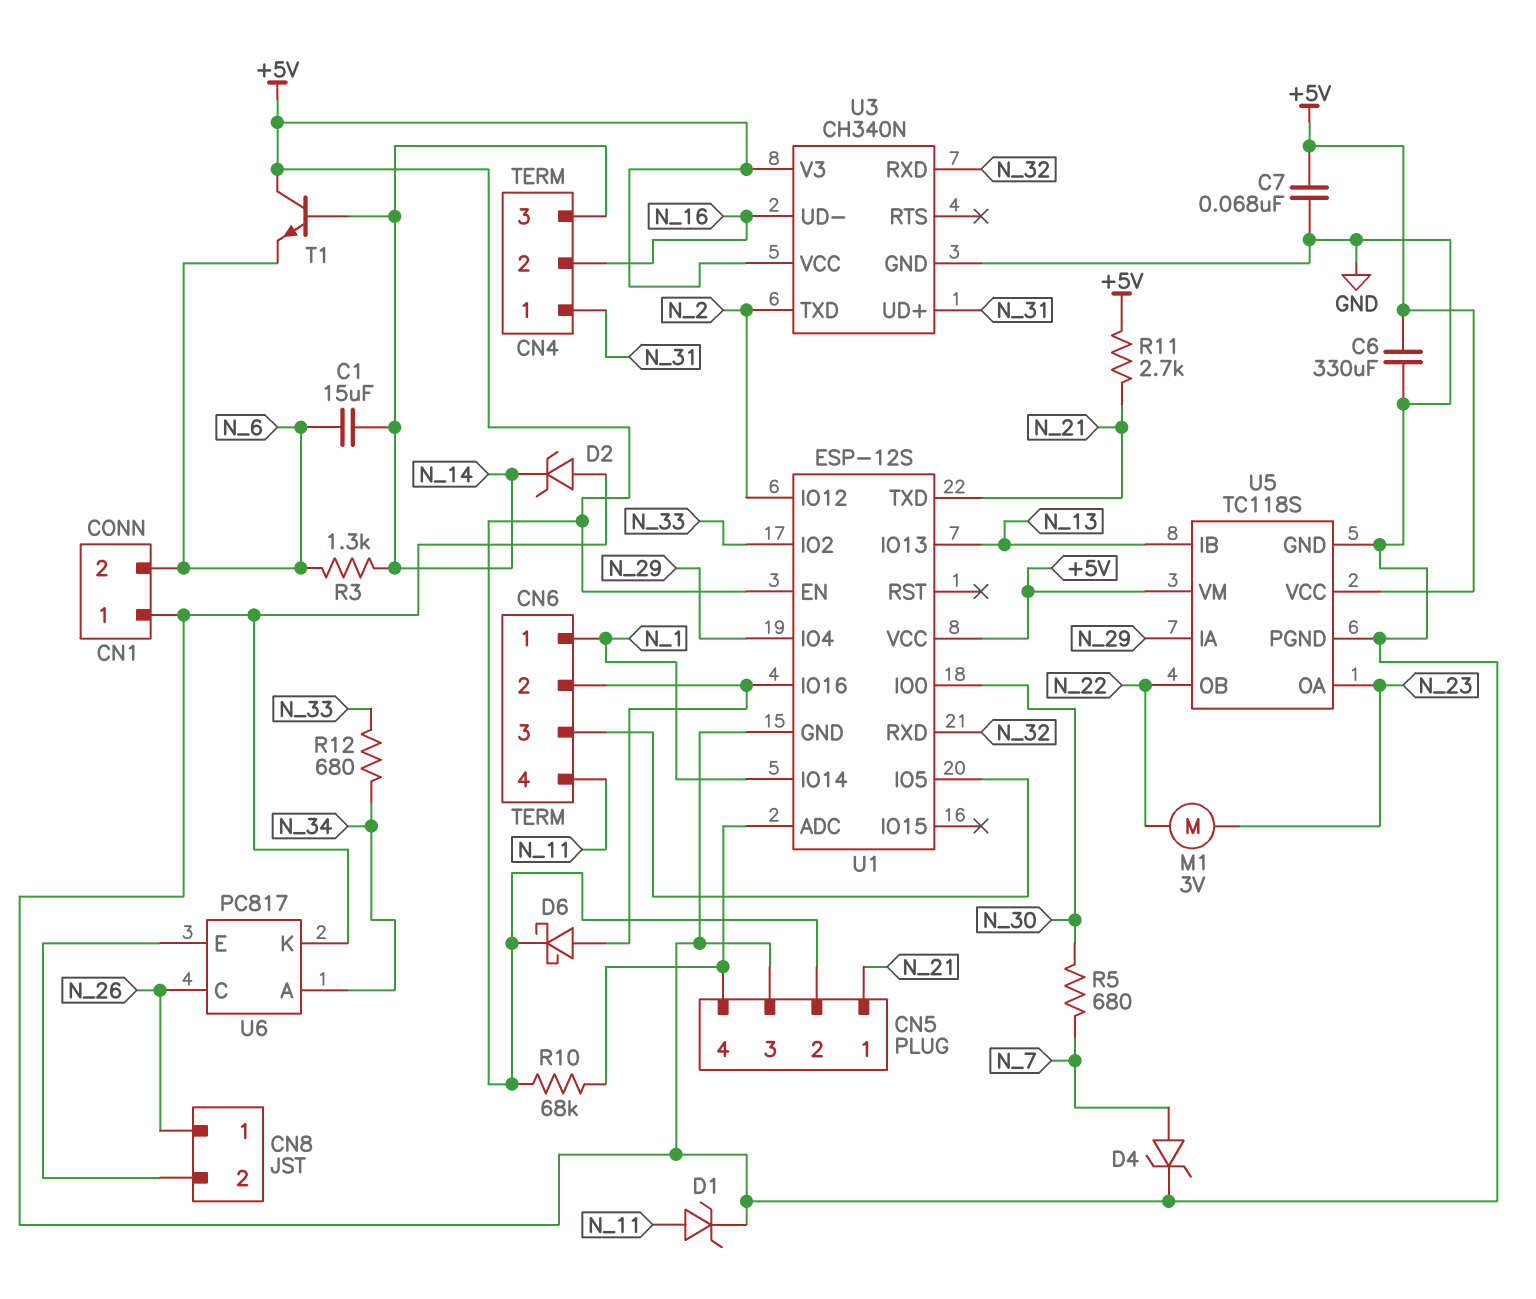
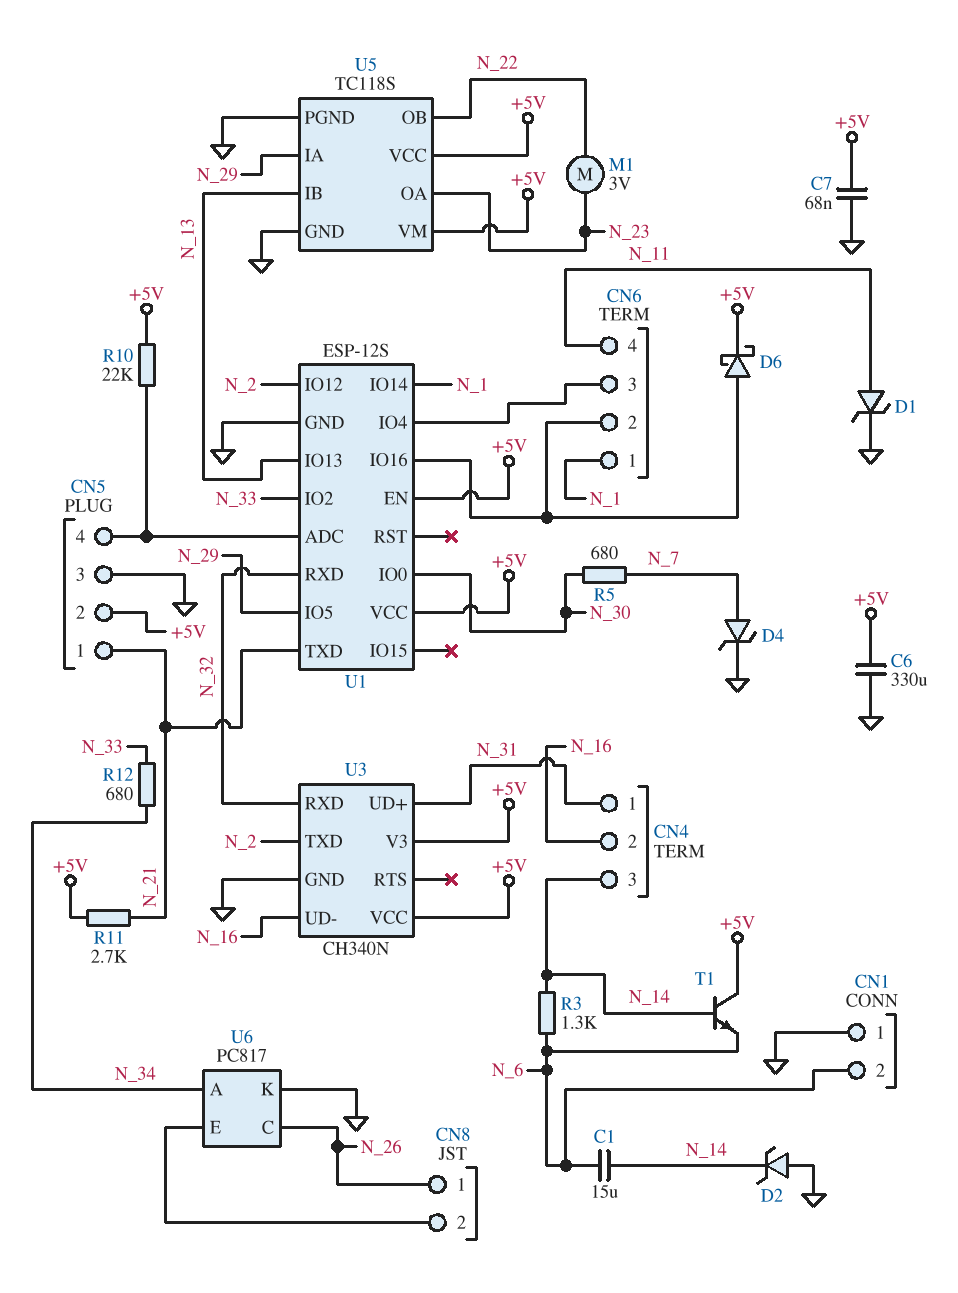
R10: 68k (+5V, CN5/4) -> 22k (+5V, CN5/4)
U1 pin IO4: N_29 -> CN6/3
U1 pin IO5: CN6/3 -> N_29

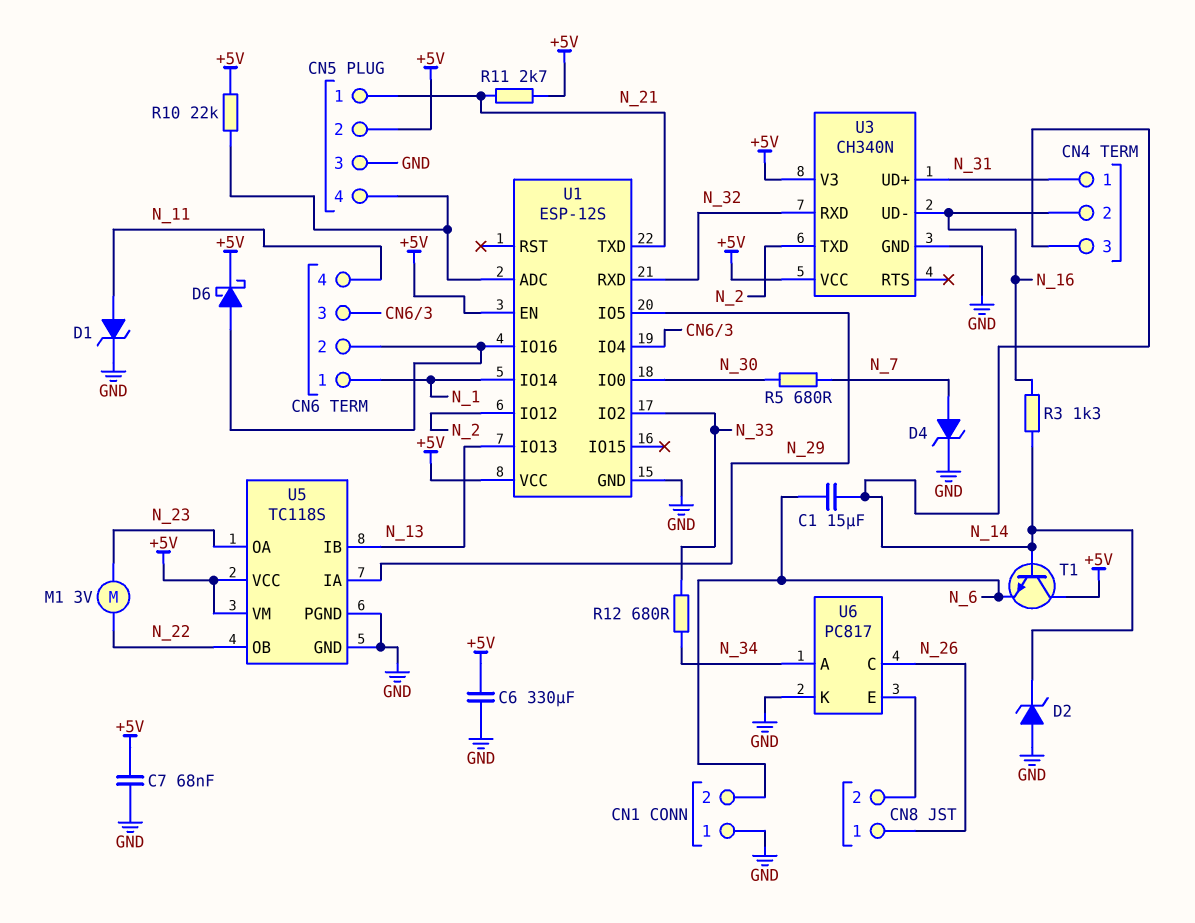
R3: 1.3k (N_6, N_14) -> 1.3k (N_14, N_16)

